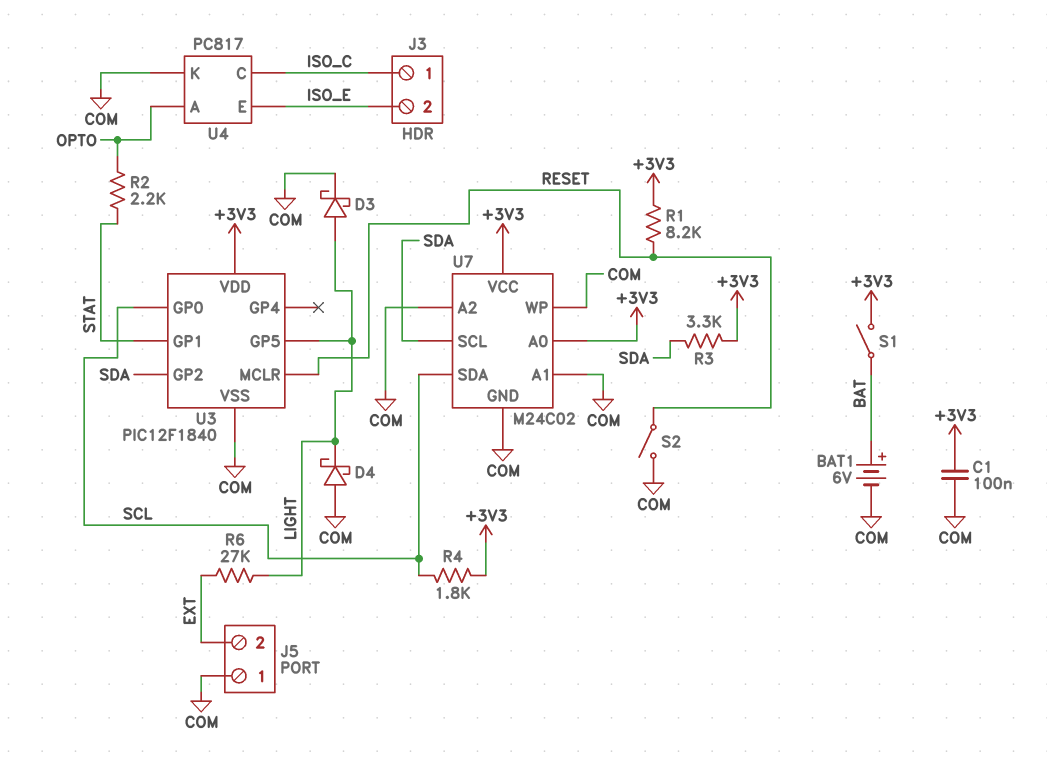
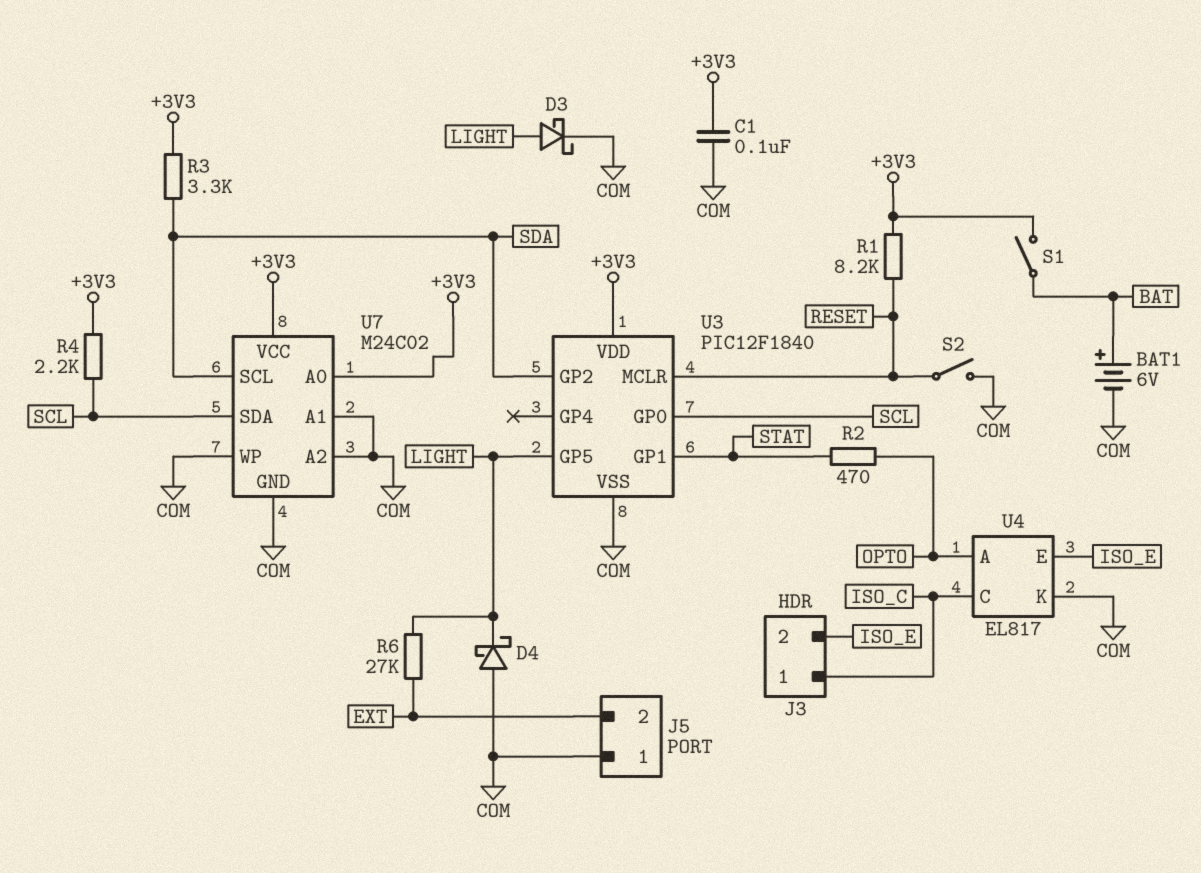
R2: 2.2k (OPTO, STAT) -> 470 (OPTO, STAT)
R4: 1.8k (+3V3, SCL) -> 2.2k (+3V3, SCL)
U4: PC817 -> EL817

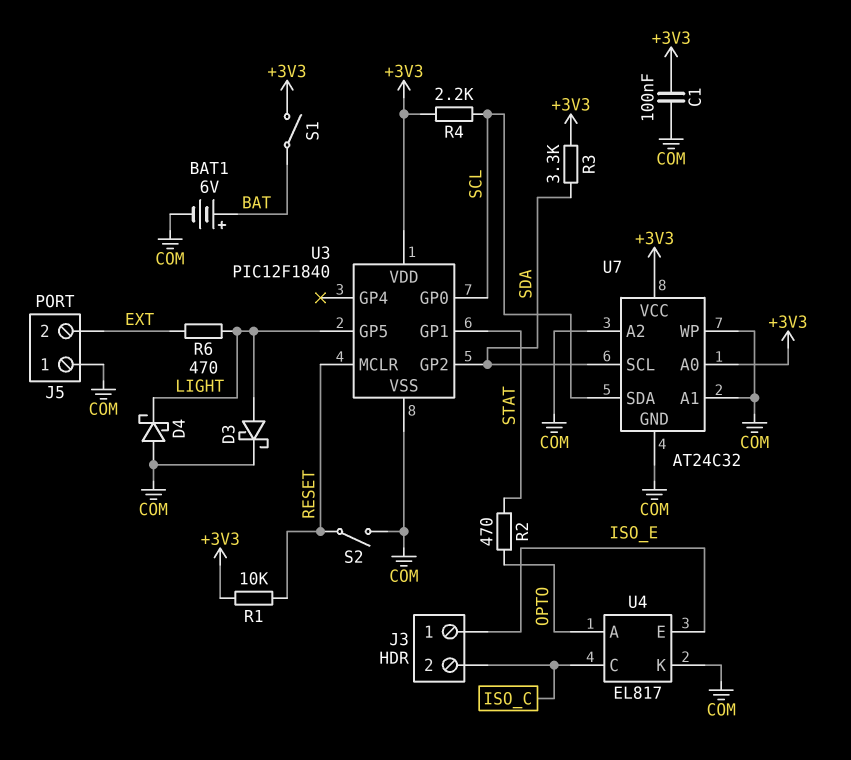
J3 pin 1: ISO_C -> ISO_E
J3 pin 2: ISO_E -> ISO_C
R1: 8.2k (+3V3, RESET) -> 10k (+3V3, RESET)
R6: 27k (EXT, LIGHT) -> 470 (EXT, LIGHT)
U7: M24C02 -> AT24C32

